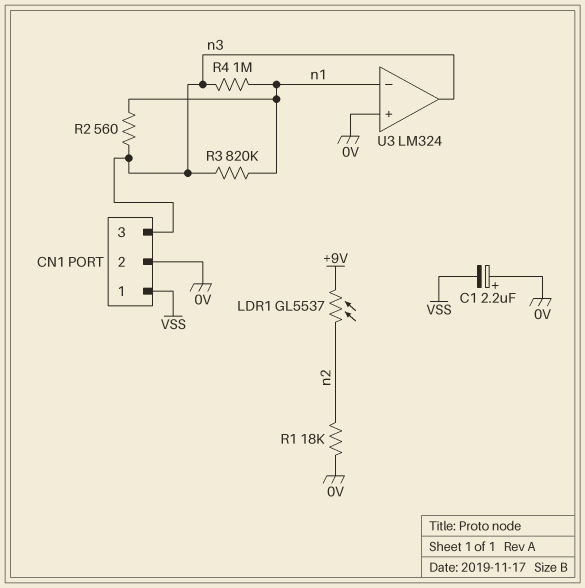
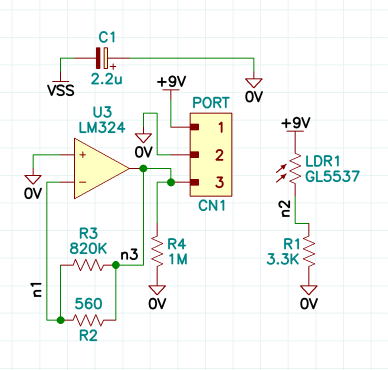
CN1 pin 1: VSS -> +9V
R1: 18k (0V, n2) -> 3.3k (0V, n2)
R4: 1M (n1, n3) -> 1M (0V, n3)

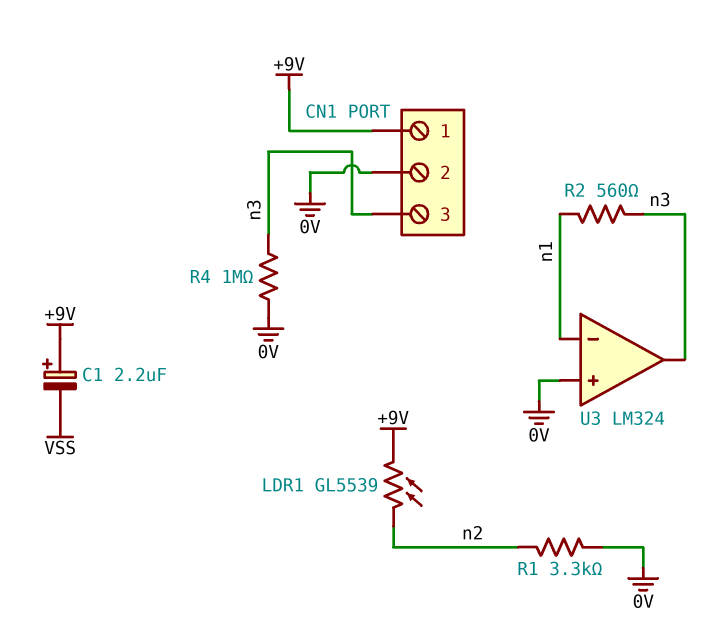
C1: 2.2uF (plus 0V, minus VSS) -> 2.2uF (plus +9V, minus VSS)
LDR1: GL5537 (+9V, n2) -> GL5539 (+9V, n2)
R3: 820k (n1, n3) -> none

